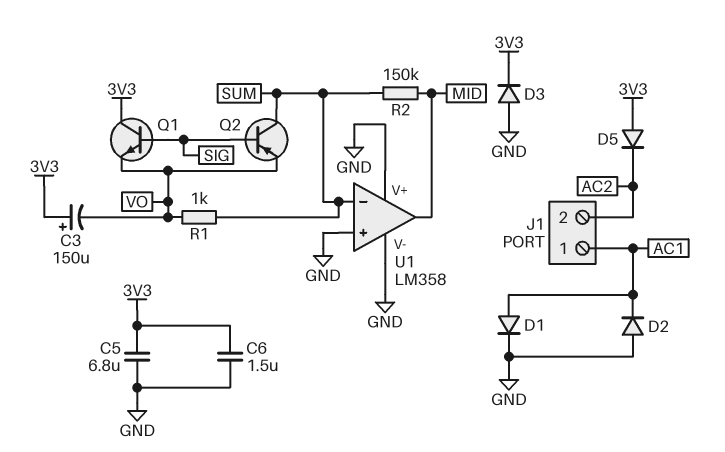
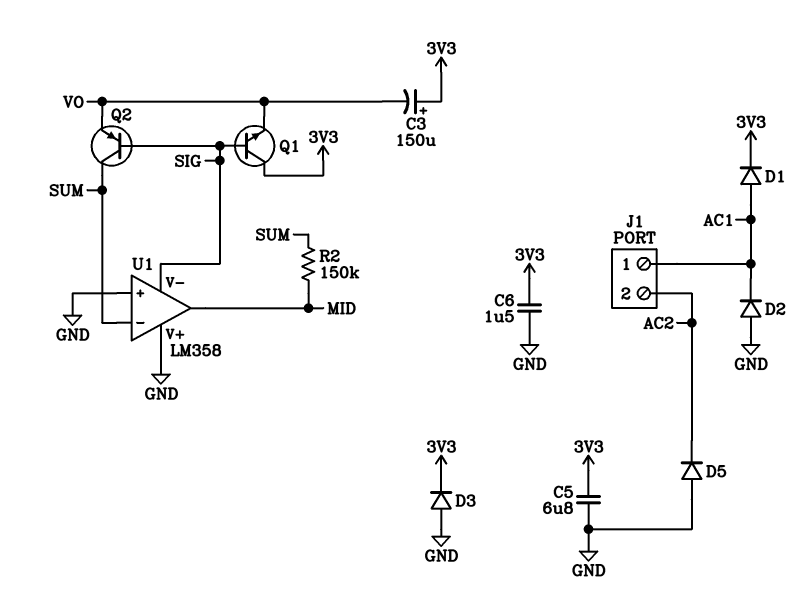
D1: diode (A AC1, K GND) -> diode (A AC1, K 3V3)
D5: diode (A 3V3, K AC2) -> diode (A GND, K AC2)
R1: 1k (SUM, VO) -> none
U1 pin V-: GND -> SIG

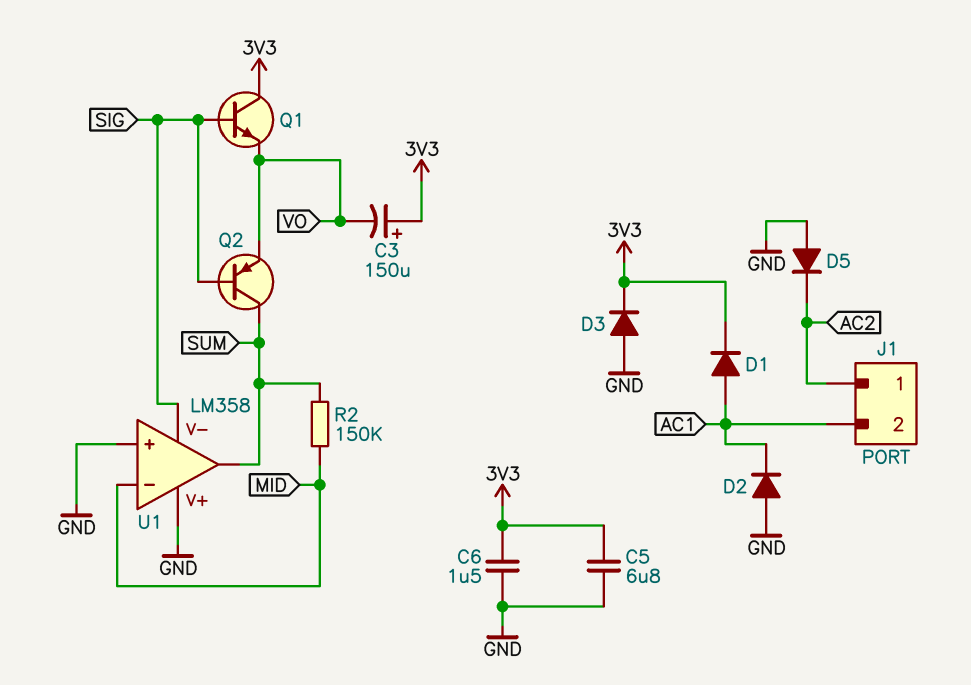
J1 pin 1: AC1 -> AC2
J1 pin 2: AC2 -> AC1
U1 pin in-: SUM -> MID
U1 pin out: MID -> SUM

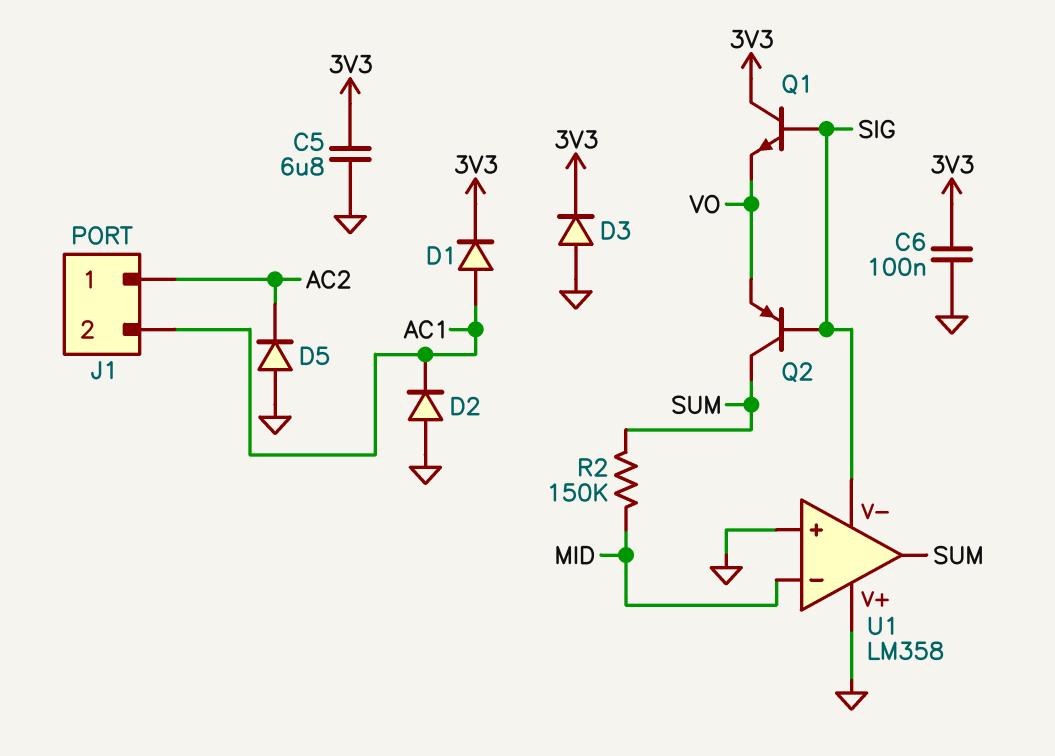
C3: 150uF (plus 3V3, minus VO) -> none
C6: 1.5uF (3V3, GND) -> 100nF (3V3, GND)

